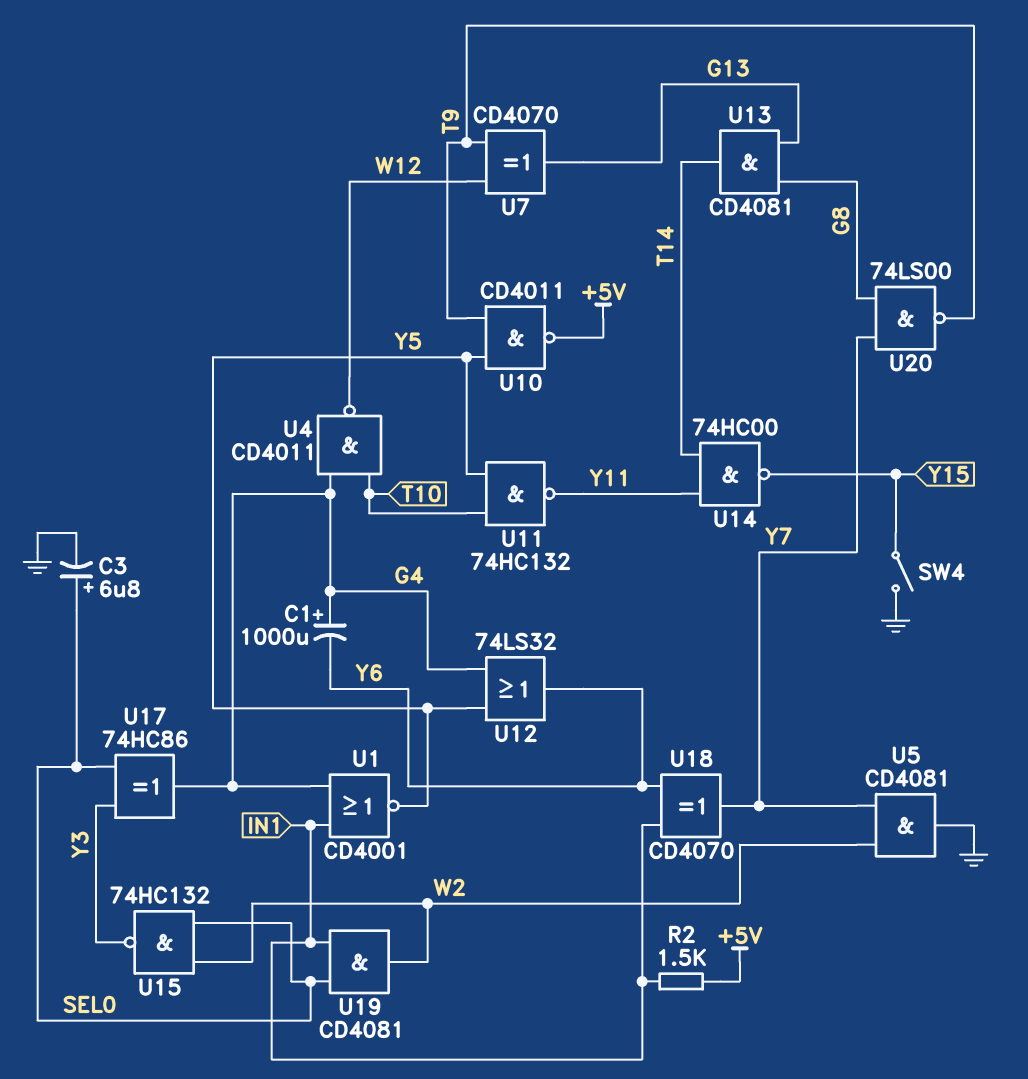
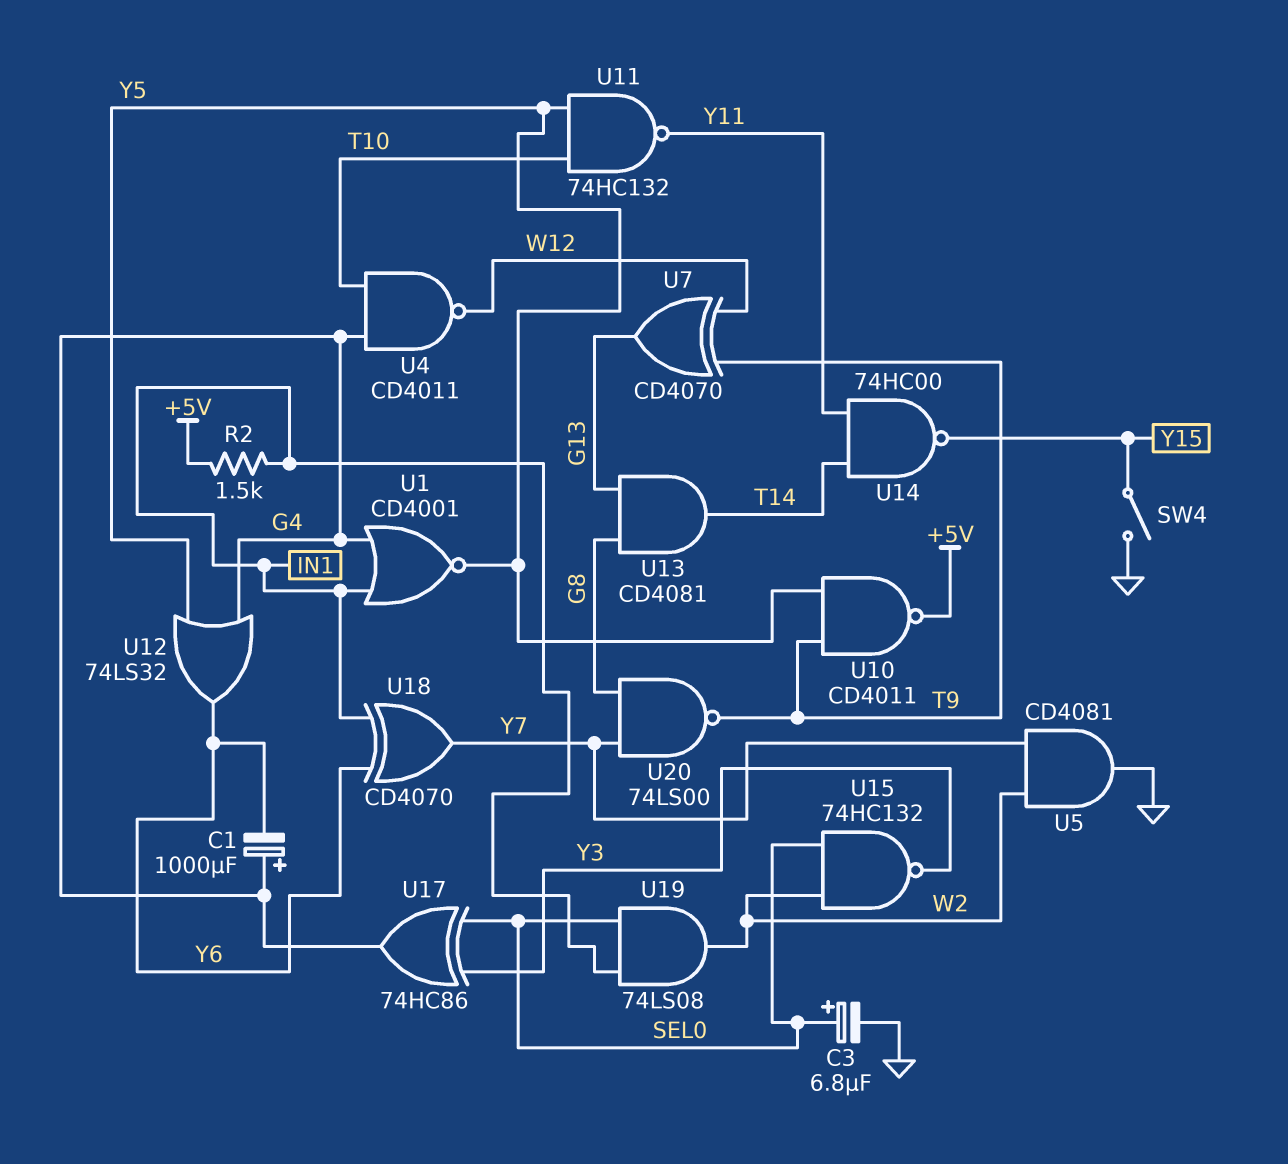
U19: AND CD4081 (in IN1, in SEL0, out W2) -> AND 74LS08 (in IN1, in SEL0, out W2)

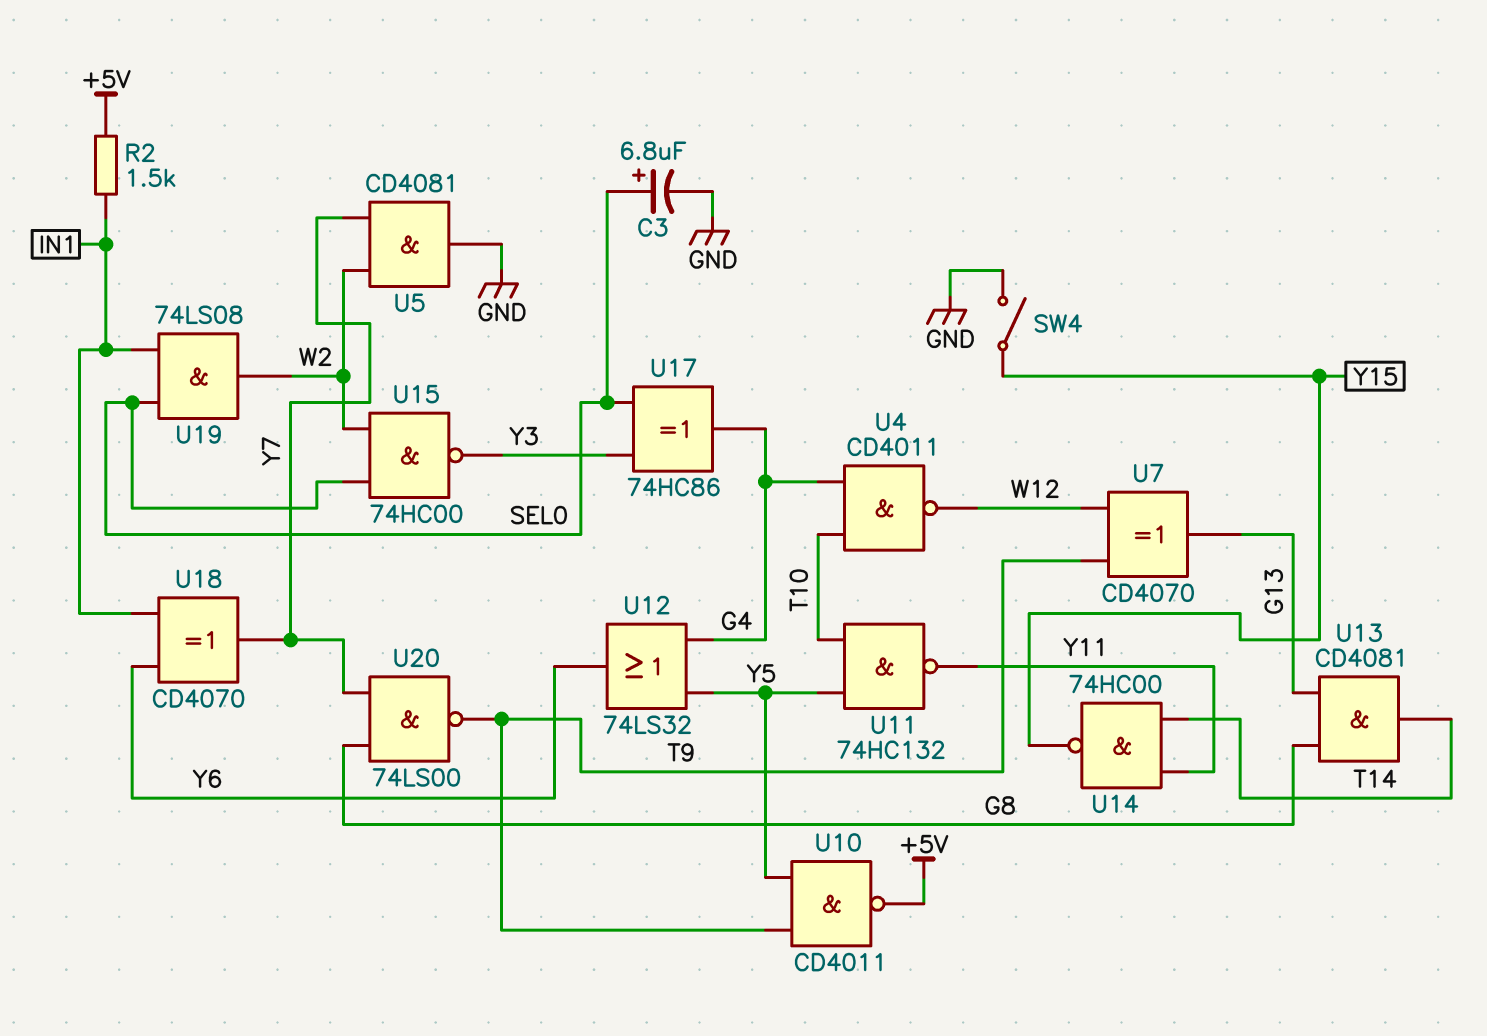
C1: 1000uF (plus G4, minus Y6) -> none
U1: NOR CD4001 (in G4, in IN1, out Y5) -> none
U15: NAND 74HC132 (in SEL0, in W2, out Y3) -> NAND 74HC00 (in SEL0, in W2, out Y3)

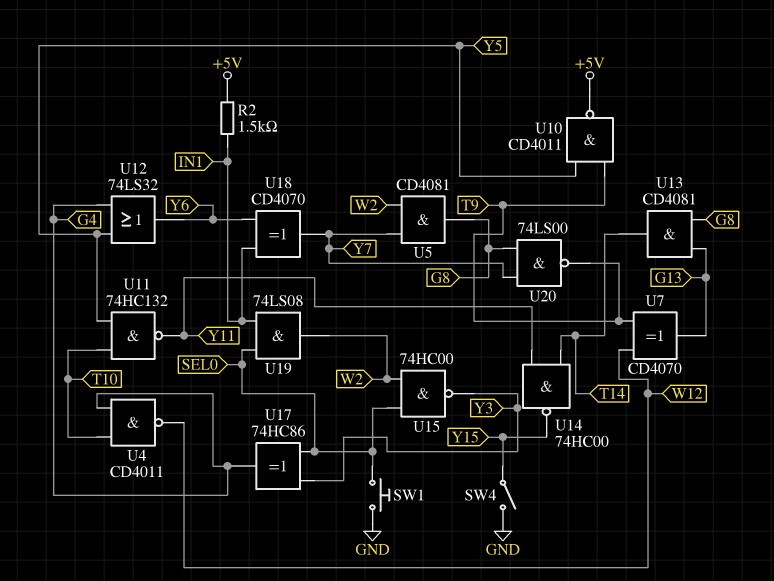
C3: 6.8uF (plus SEL0, minus GND) -> none
SW1: none -> button (GND, SEL0)
U5: AND CD4081 (in W2, in Y7, out GND) -> AND CD4081 (in W2, in Y7, out G8)

